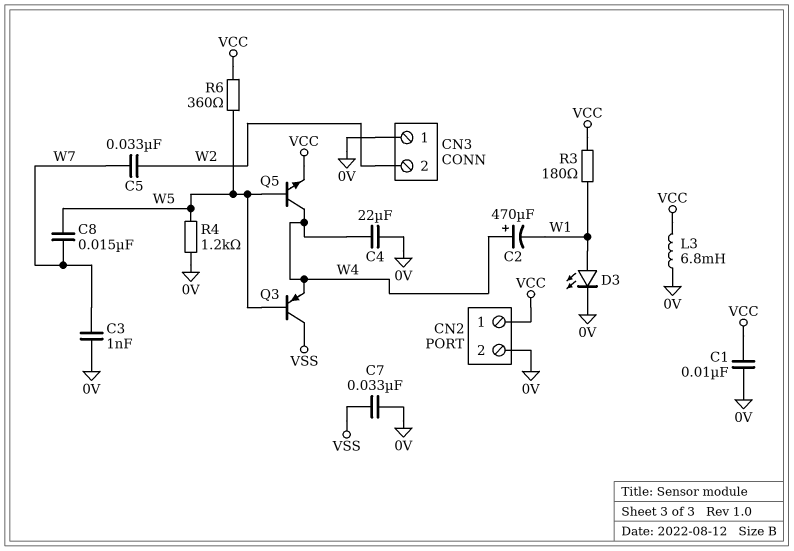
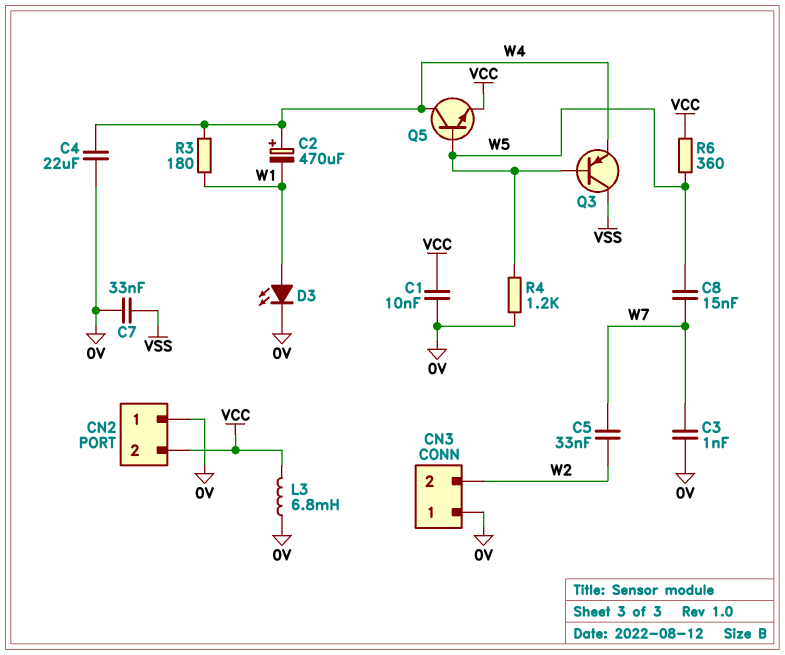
CN2 pin 1: VCC -> 0V
CN2 pin 2: 0V -> VCC
R3: 180 (VCC, W1) -> 180 (W1, W4)

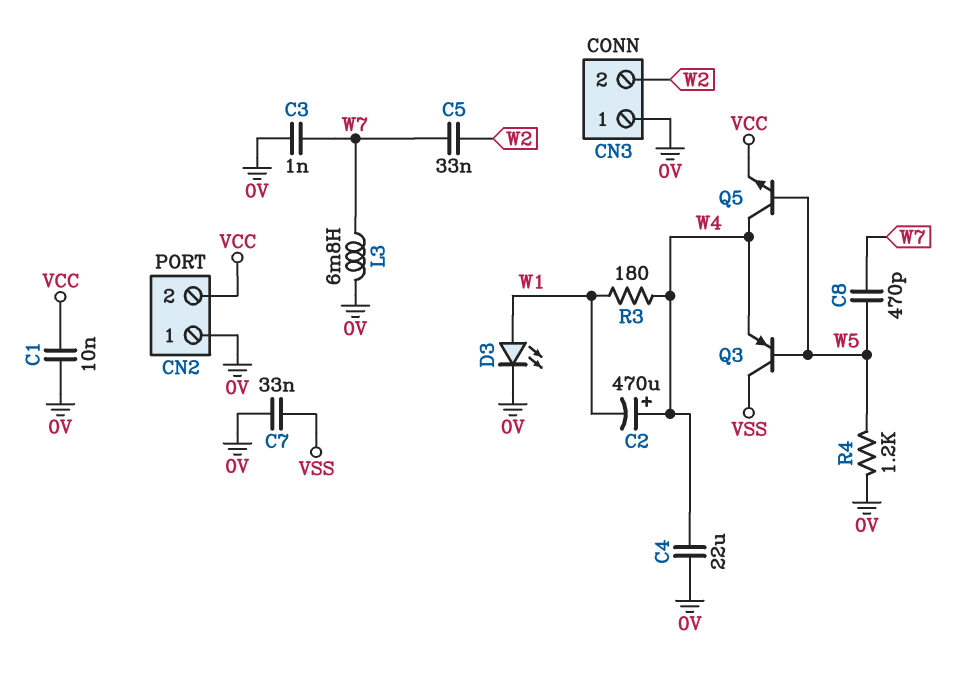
C8: 15nF (W5, W7) -> 470pF (W5, W7)
L3: 6.8mH (0V, VCC) -> 6.8mH (0V, W7)
R6: 360 (VCC, W5) -> none

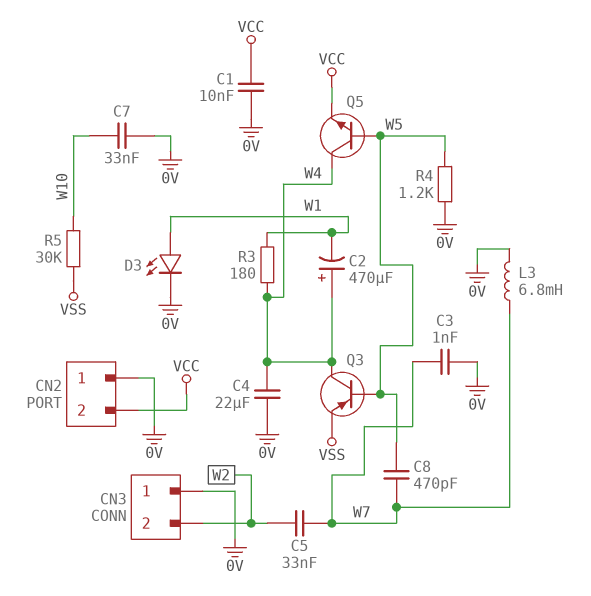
C7: 33nF (0V, VSS) -> 33nF (0V, W10)
Q3: PNP (B W5, C VSS, E W4) -> PNP (B W5, C W4, E VSS)
R5: none -> 30k (VSS, W10)

